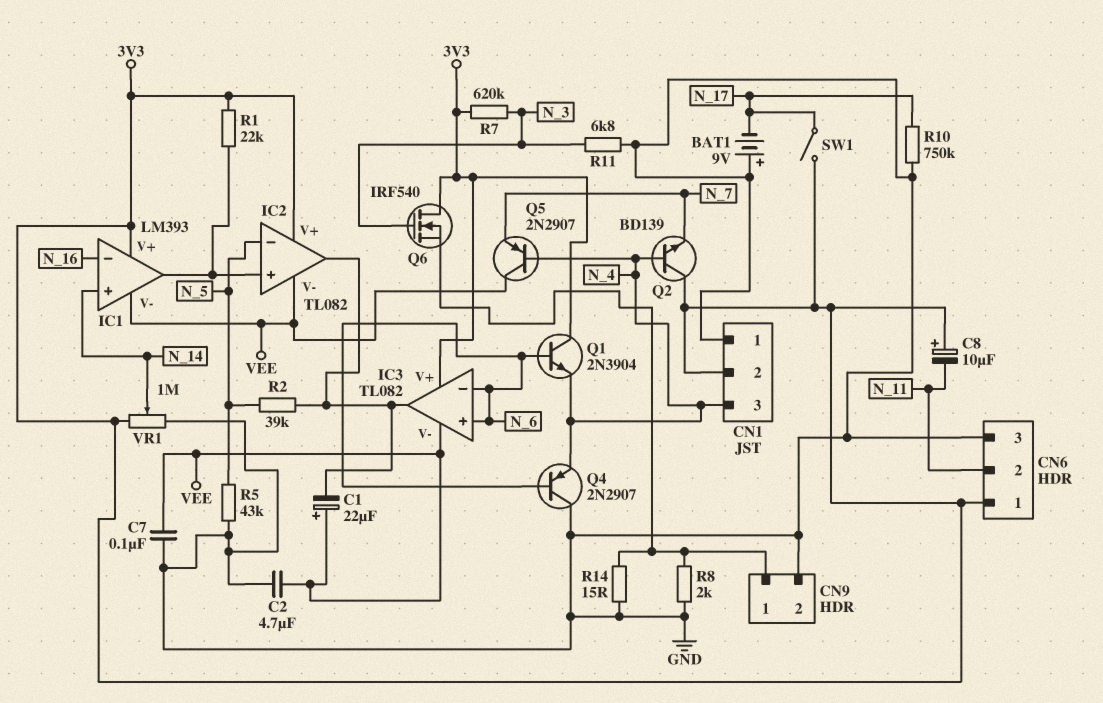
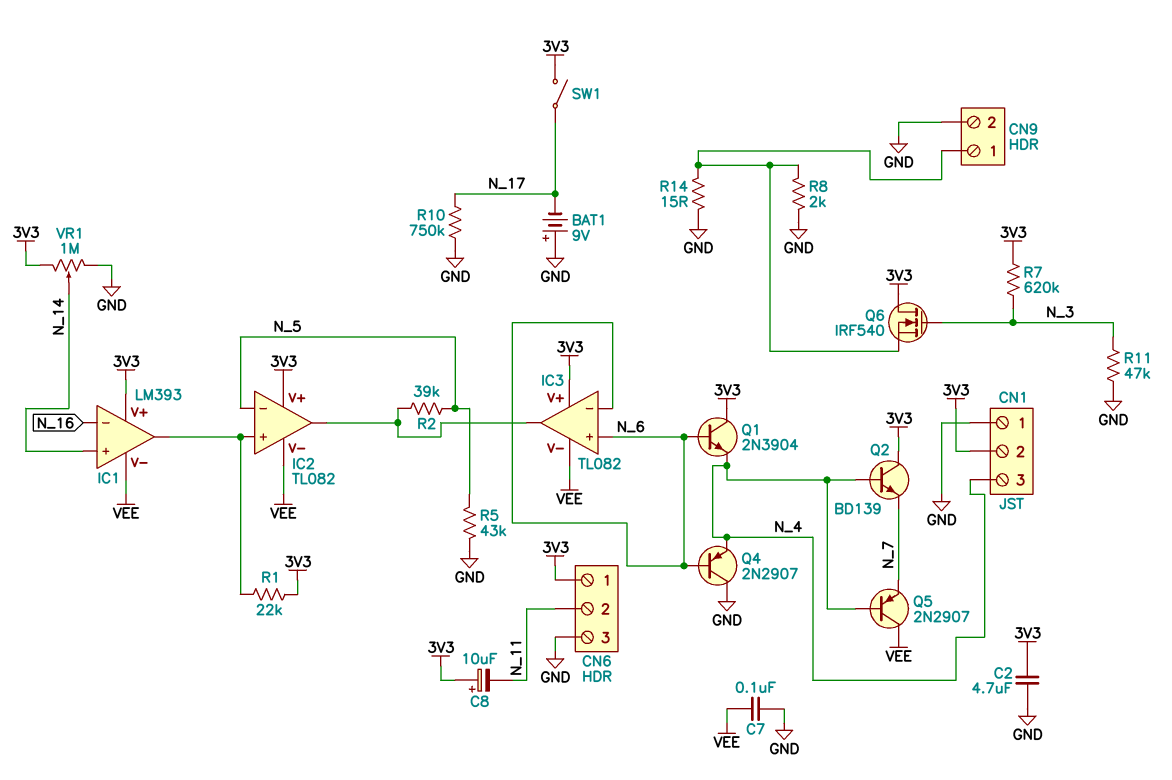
C1: 22uF (plus VEE, minus IC2/out) -> none
C2: 4.7uF (GND, VEE) -> 4.7uF (3V3, GND)
R11: 6.8k (GND, N_3) -> 47k (GND, N_3)

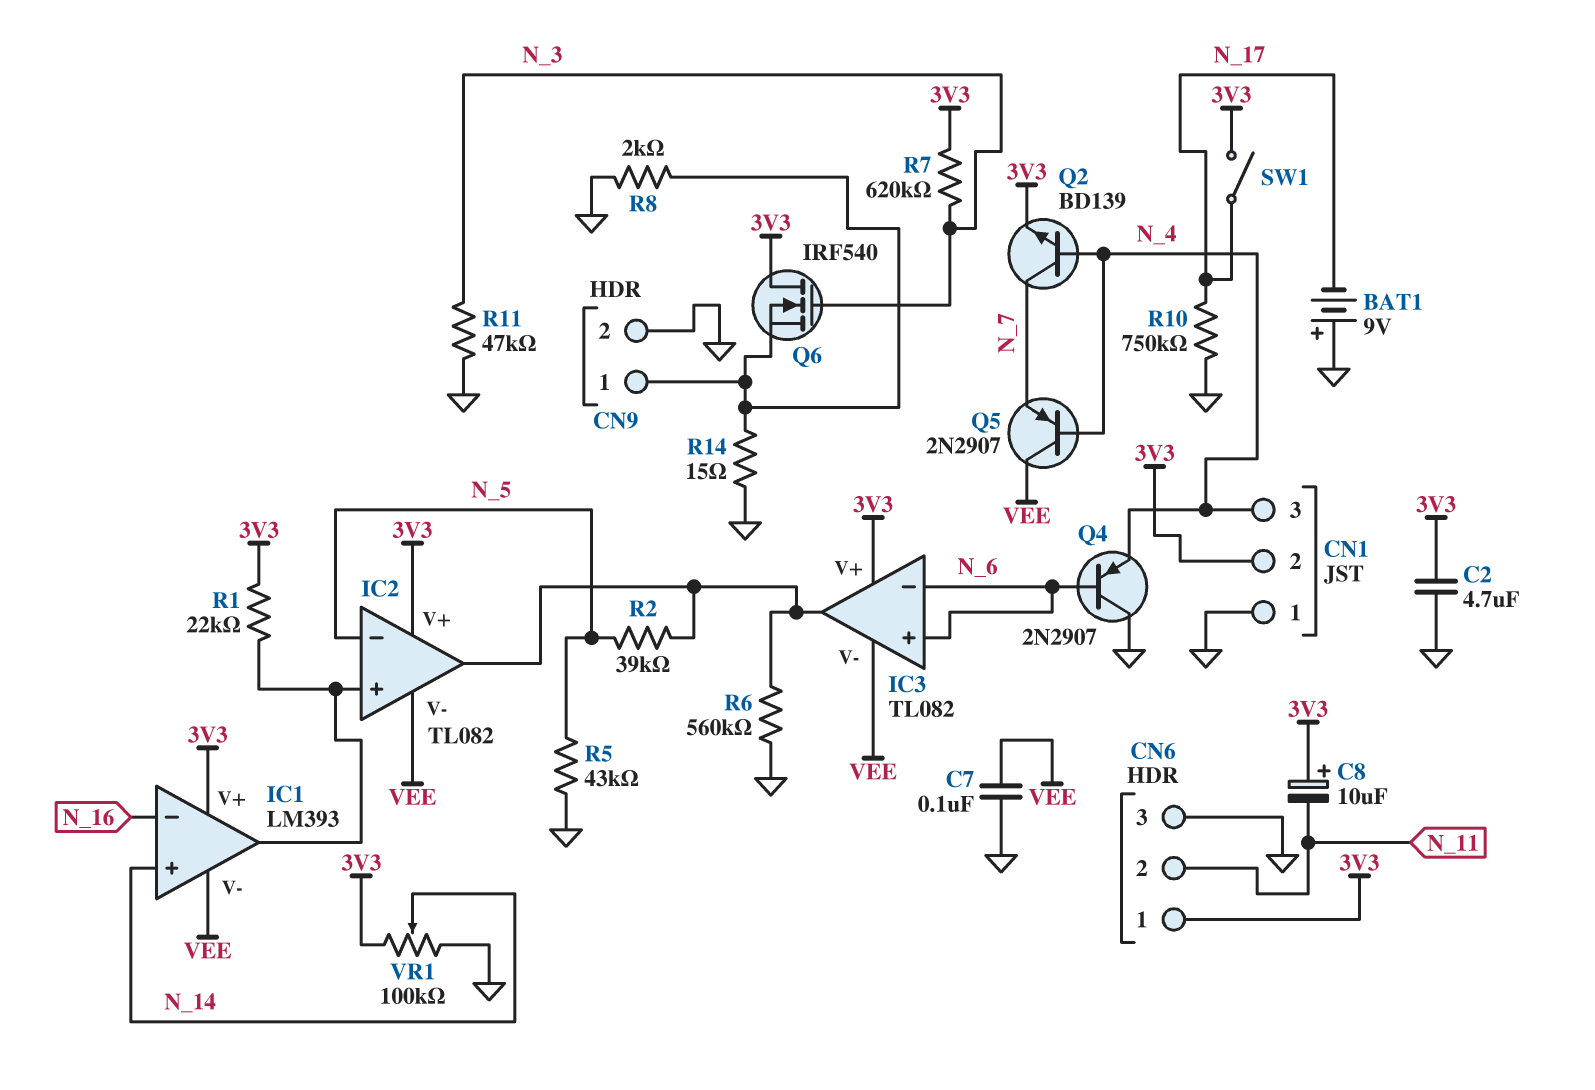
Q1: NPN 2N3904 (B N_6, C 3V3, E N_4) -> none
Q2: NPN BD139 (B N_4, C 3V3, E N_7) -> NPN BD139 (B N_4, C N_7, E 3V3)
R6: none -> 560k (GND, IC2/out)
VR1: 1M (3V3, GND, wiper N_14) -> 100k (3V3, GND, wiper N_14)

